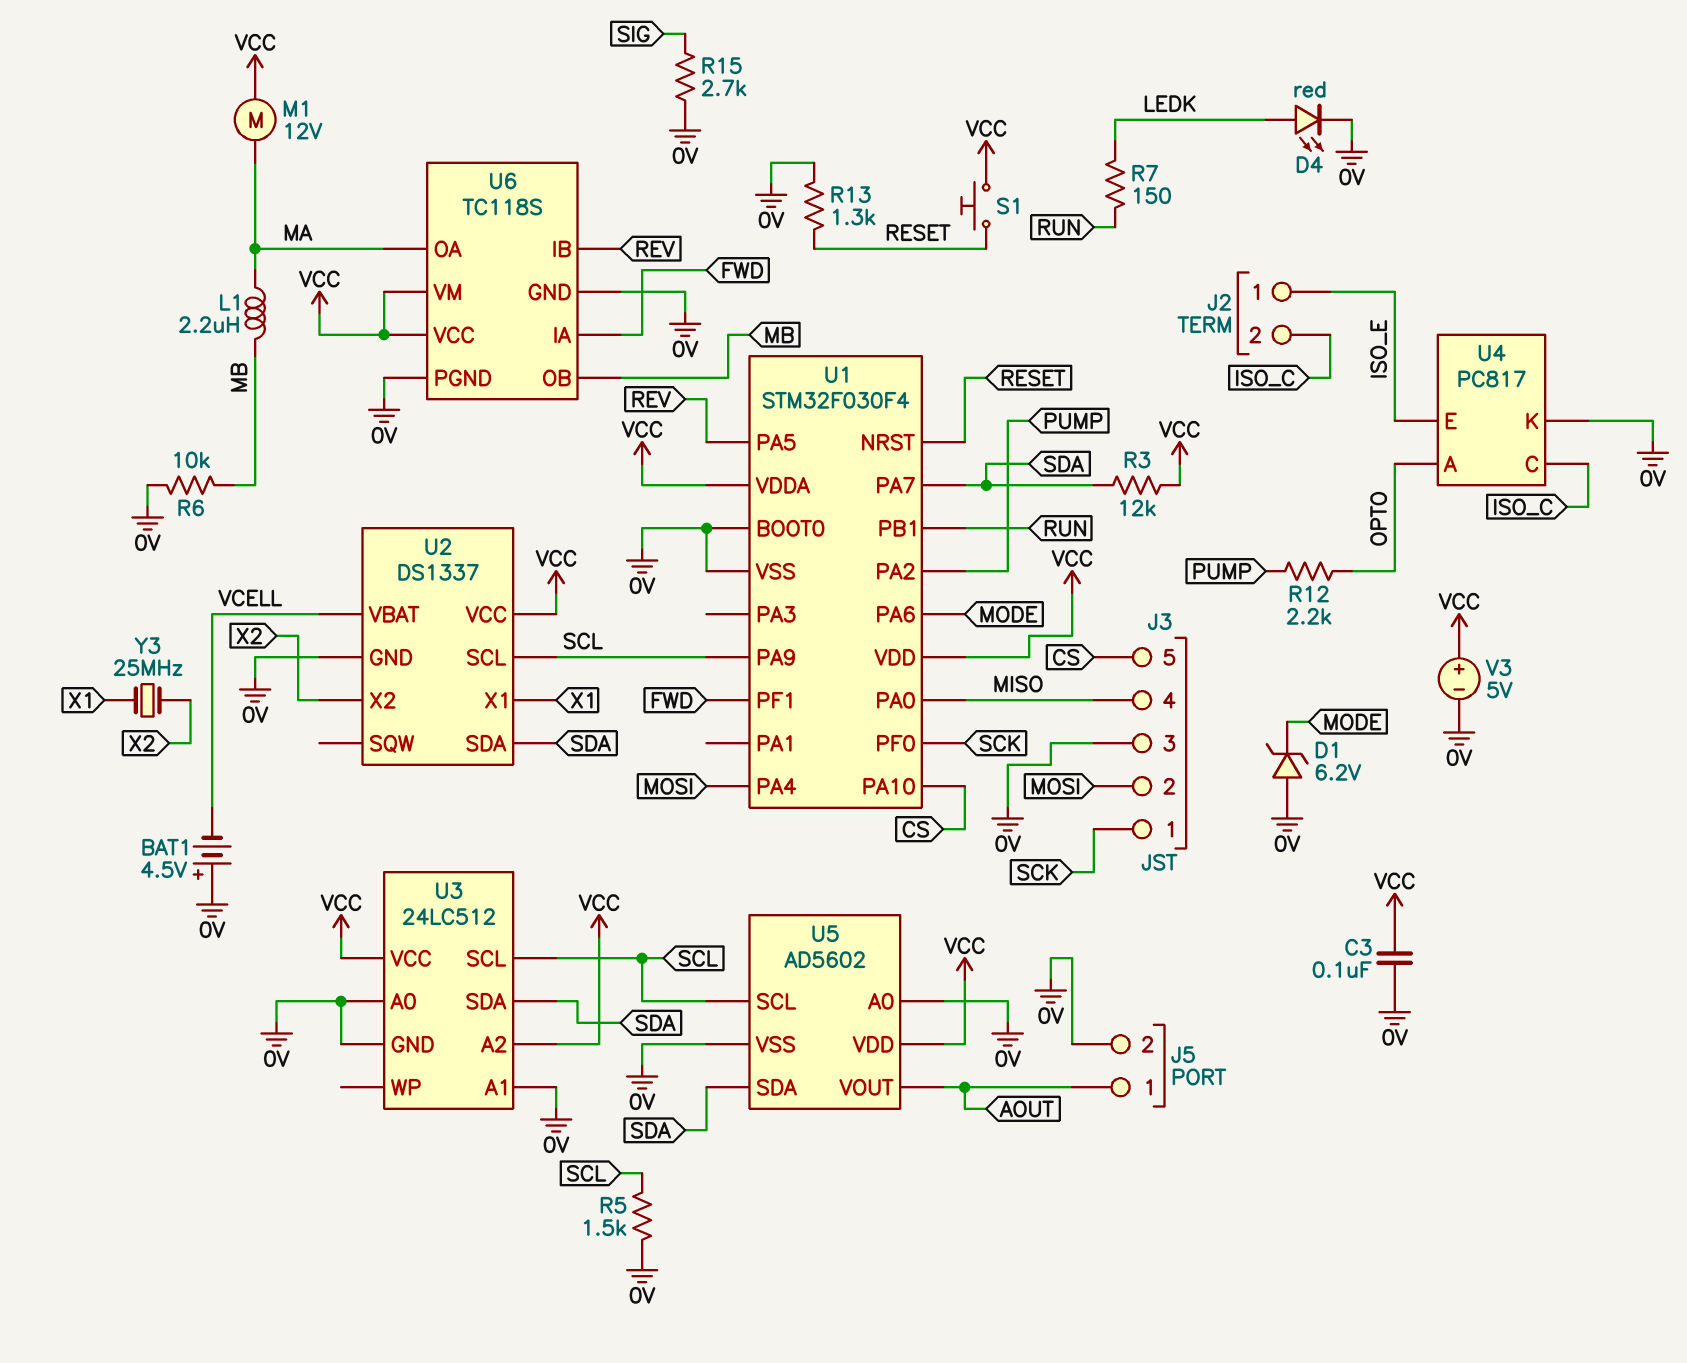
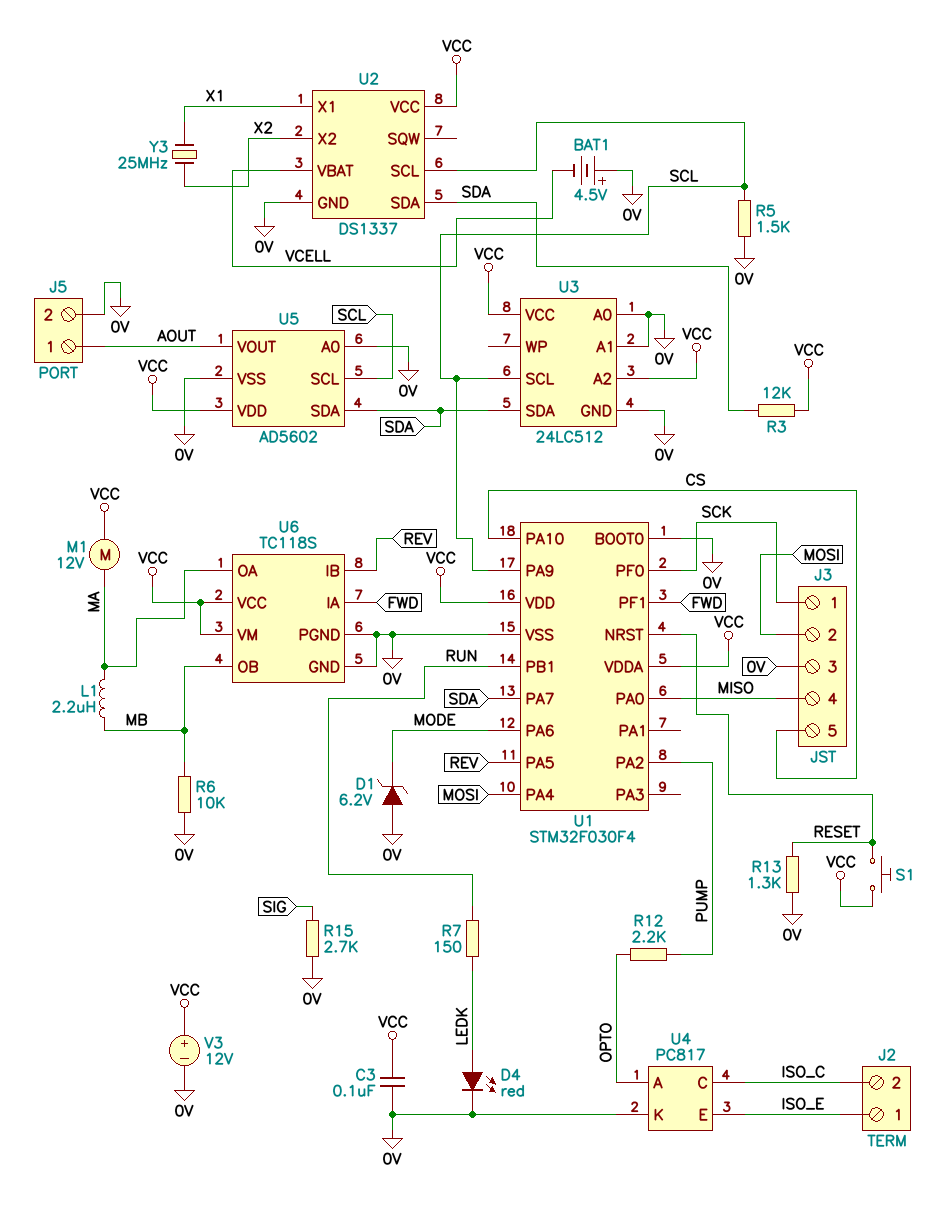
V3: 5V (plus VCC, minus 0V) -> 12V (plus VCC, minus 0V)

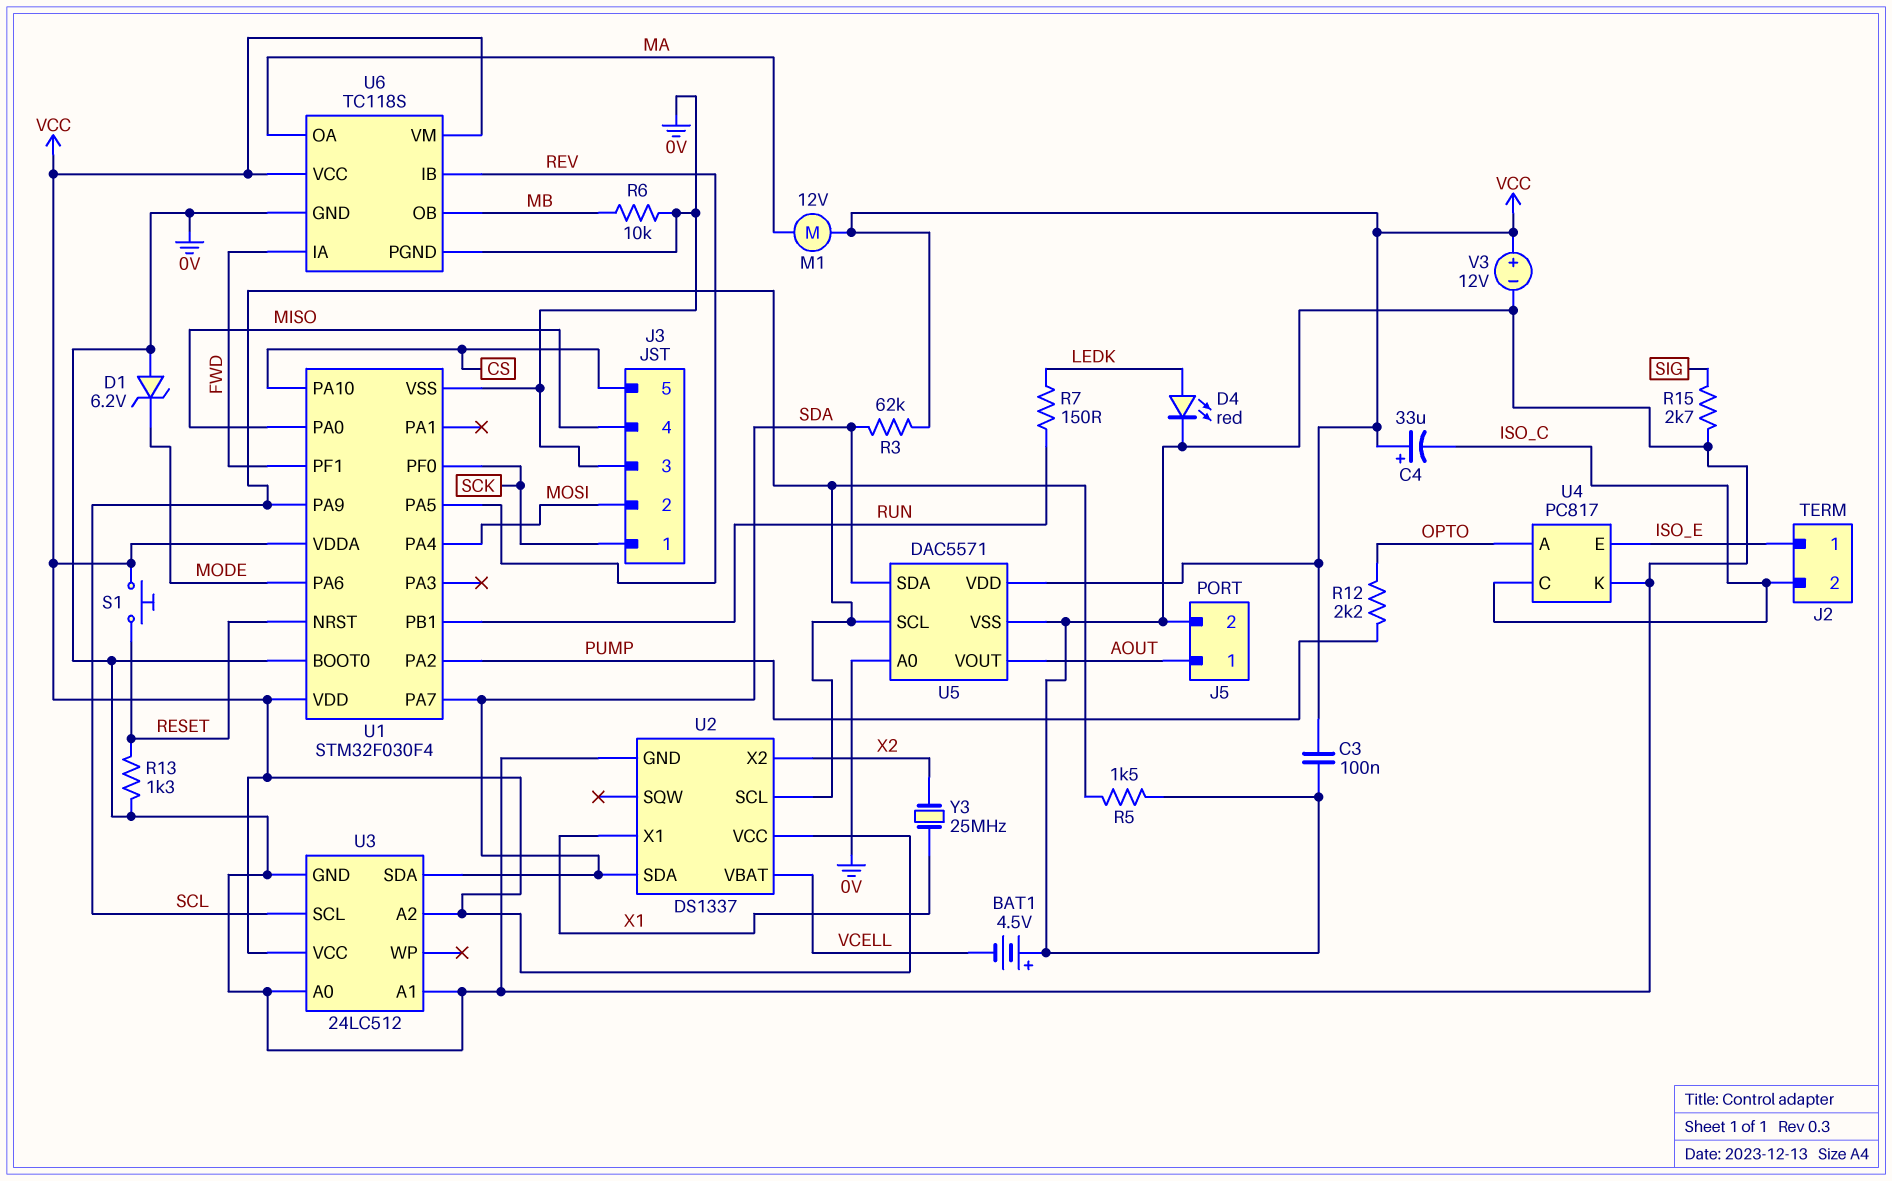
C4: none -> 33uF (plus VCC, minus ISO_C)
L1: 2.2uH (MA, MB) -> none
R3: 12k (SDA, VCC) -> 62k (SDA, VCC)
U5: AD5602 -> DAC5571

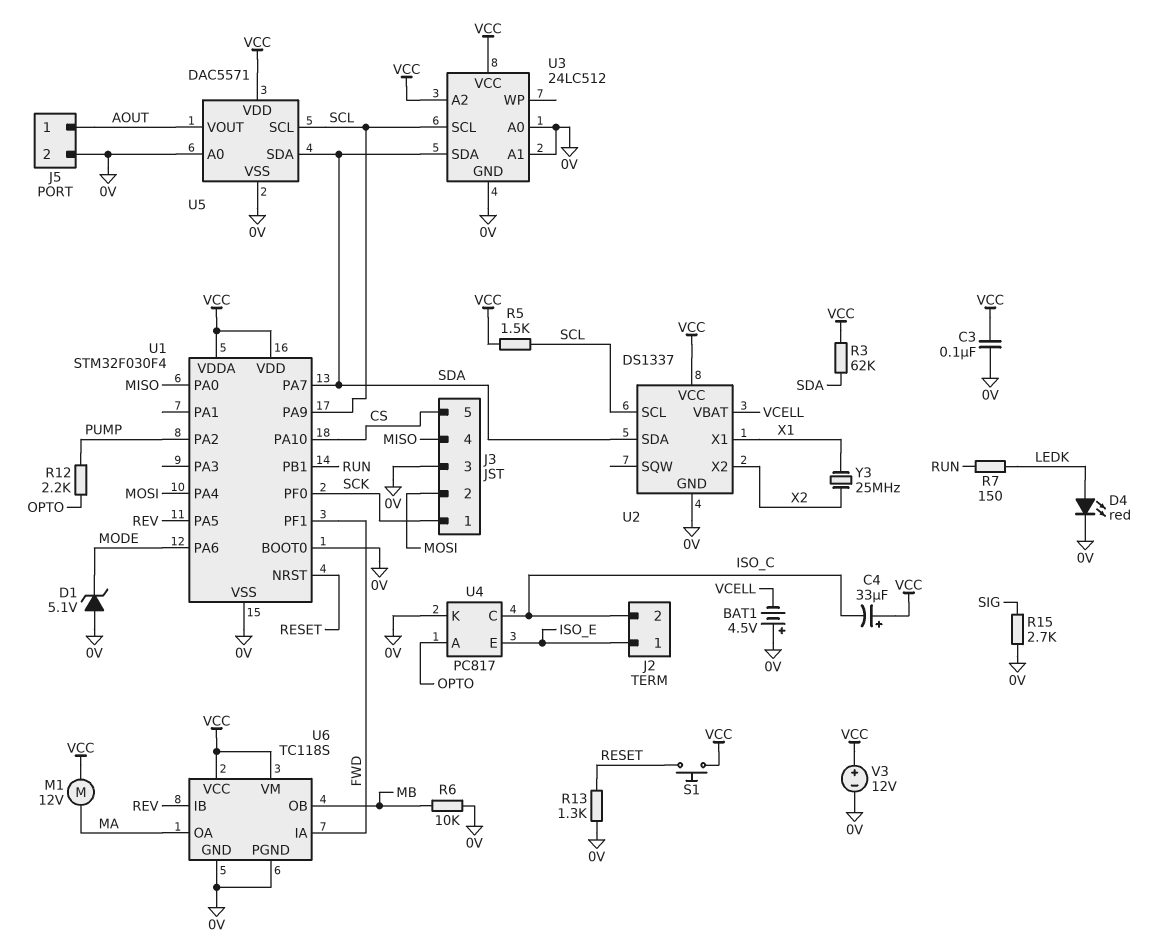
D1: zener 6.2V (A 0V, K MODE) -> zener 5.1V (A 0V, K MODE)
R5: 1.5k (0V, SCL) -> 1.5k (SCL, VCC)

